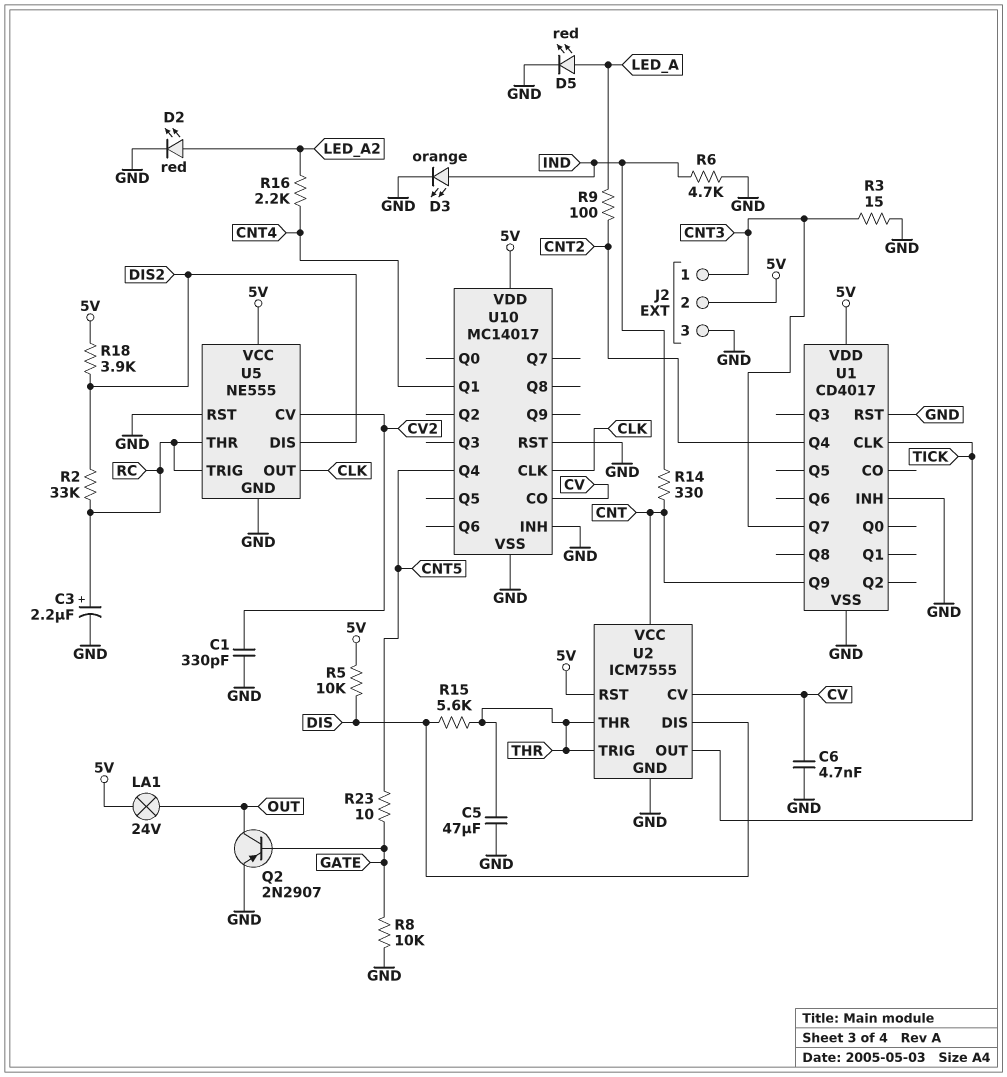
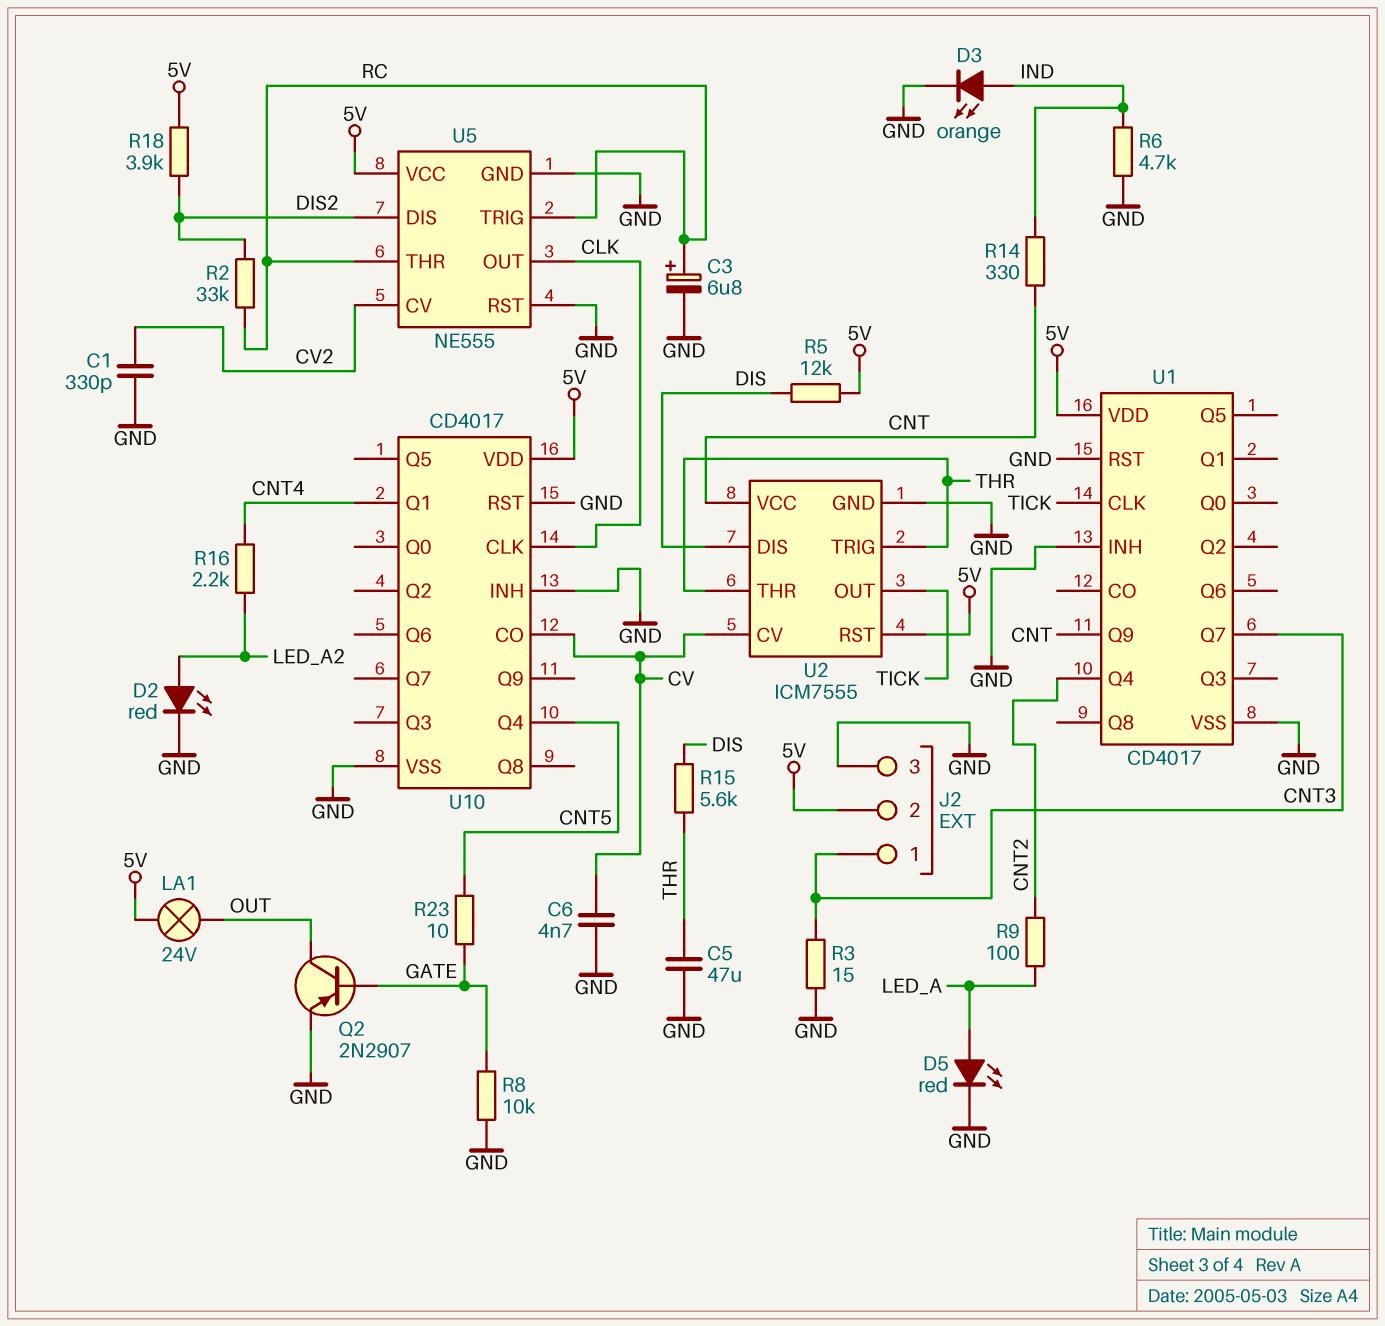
C3: 2.2uF (plus RC, minus GND) -> 6.8uF (plus RC, minus GND)
R5: 10k (5V, DIS) -> 12k (5V, DIS)
U10: MC14017 -> CD4017

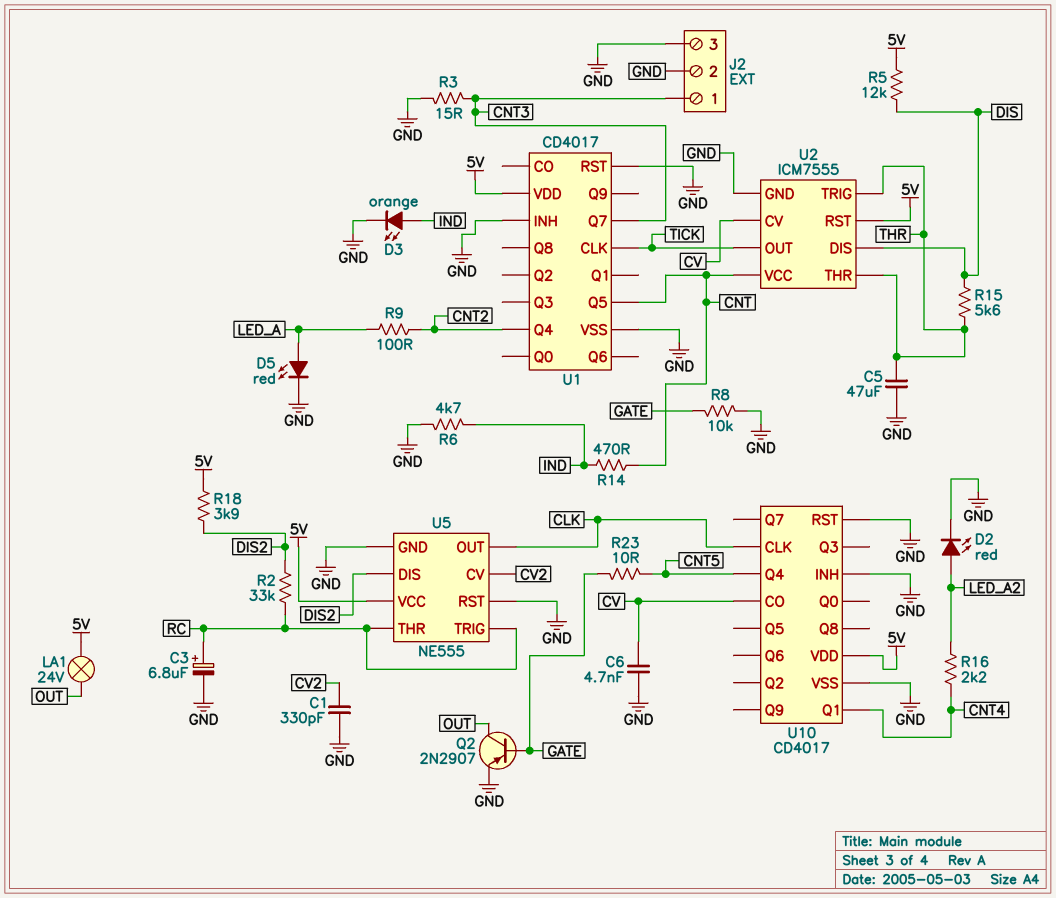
J2 pin 2: 5V -> GND
R14: 330 (CNT, IND) -> 470 (CNT, IND)
U1 pin Q5: none -> CNT
U1 pin Q9: CNT -> none

